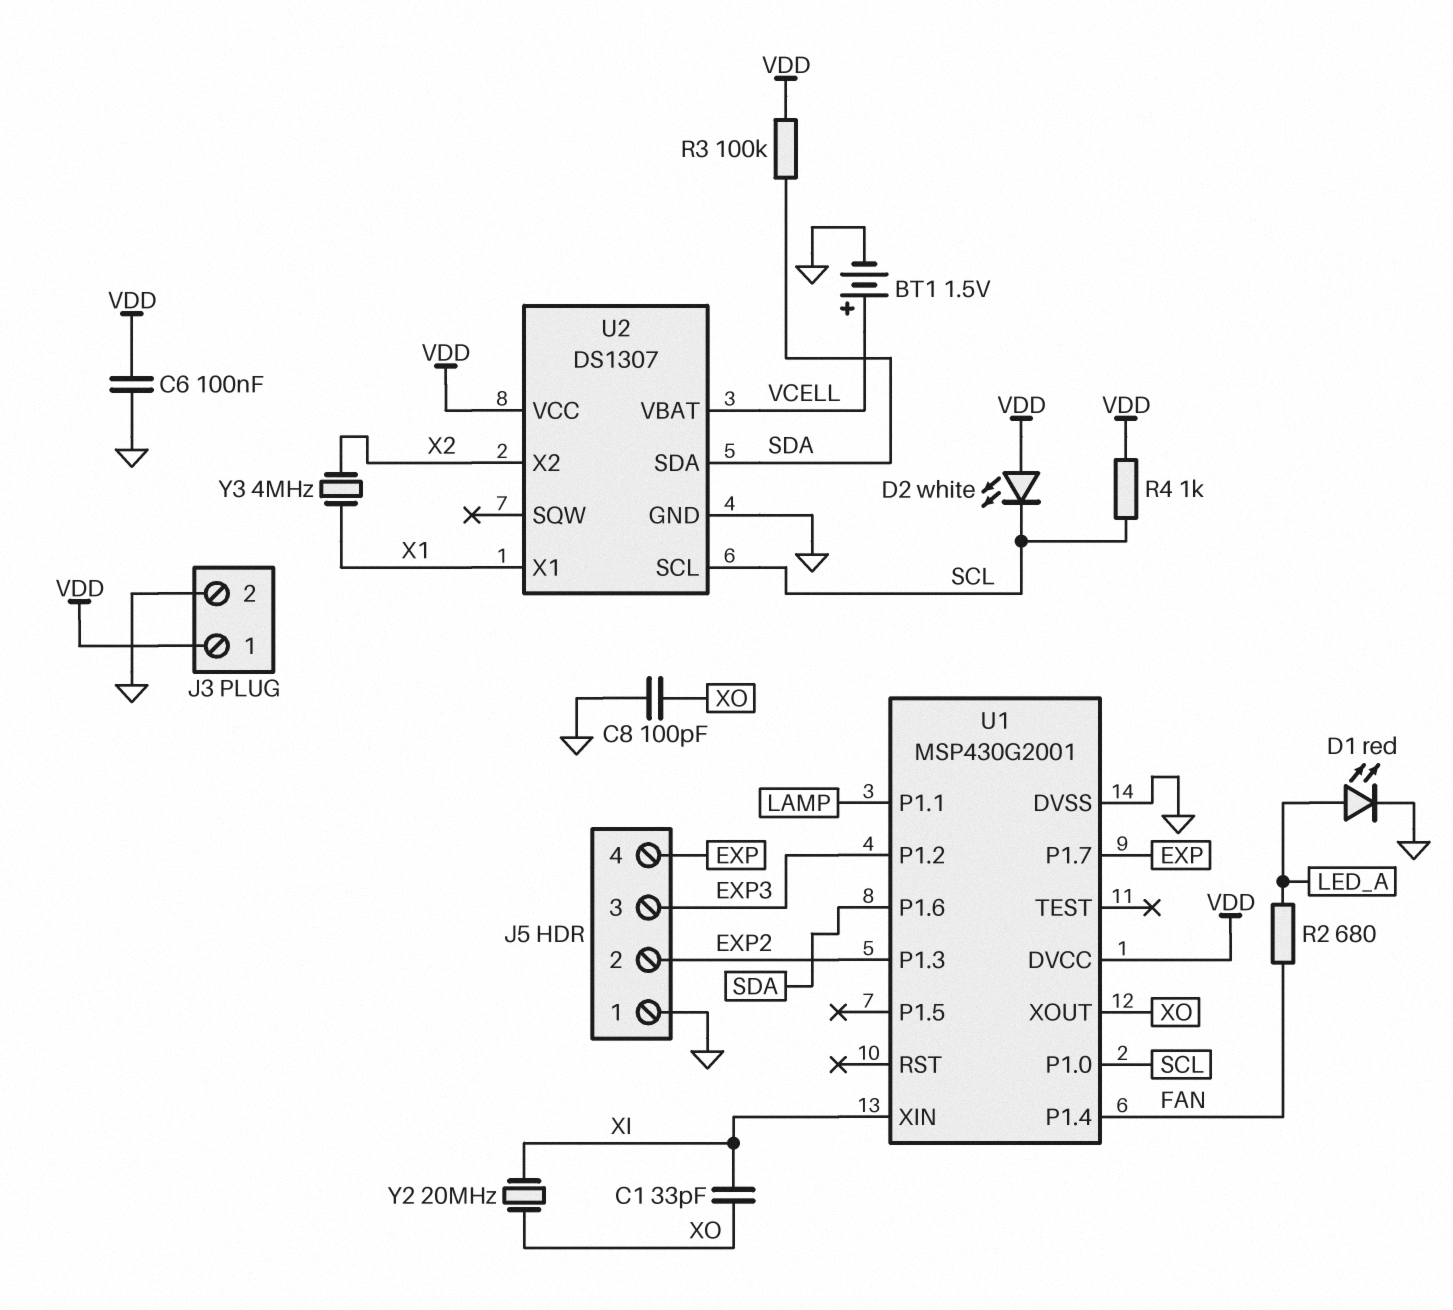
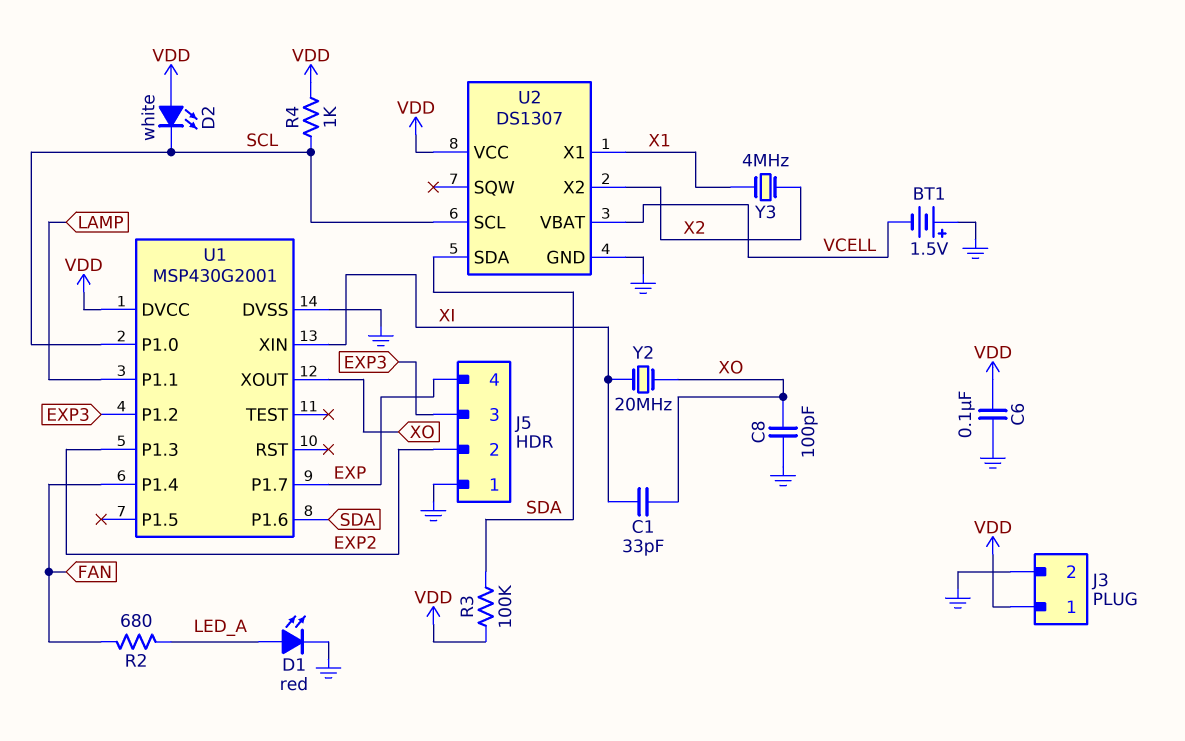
BT1: 1.5V (plus VCELL, minus GND) -> 1.5V (plus GND, minus VCELL)

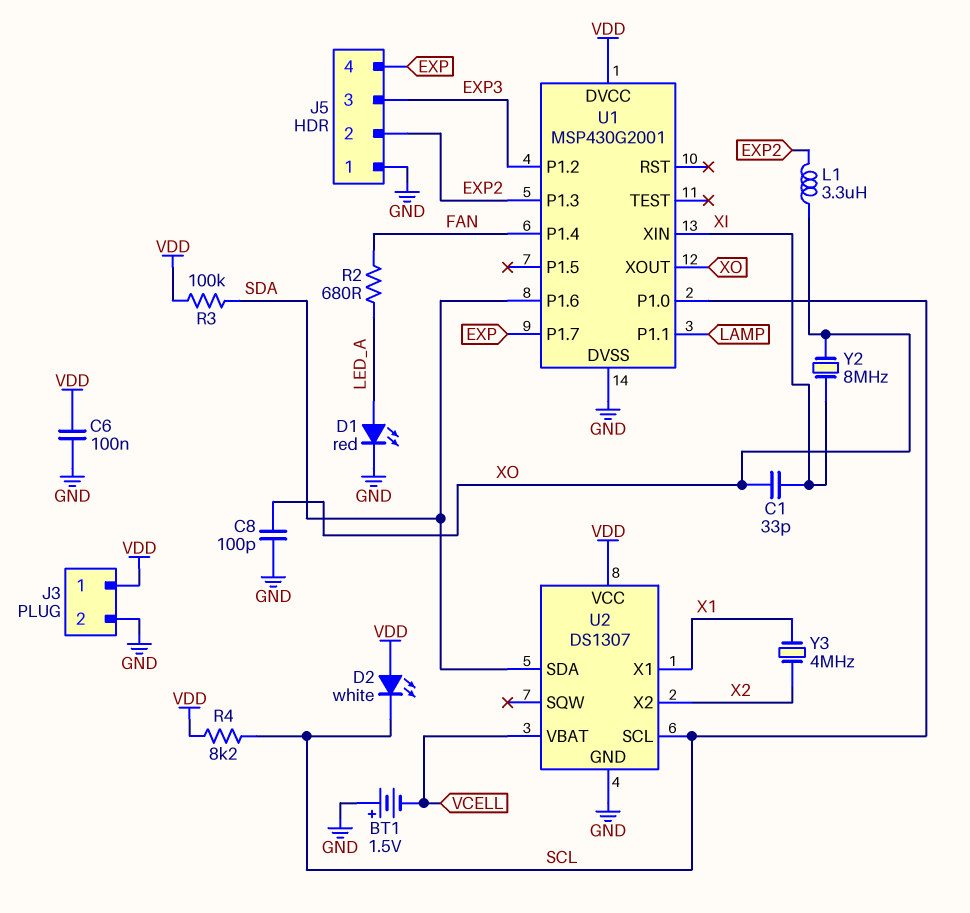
L1: none -> 3.3uH (EXP2, XO)
R4: 1k (SCL, VDD) -> 8.2k (SCL, VDD)
Y2: 20MHz (XI, XO) -> 8MHz (XI, XO)

